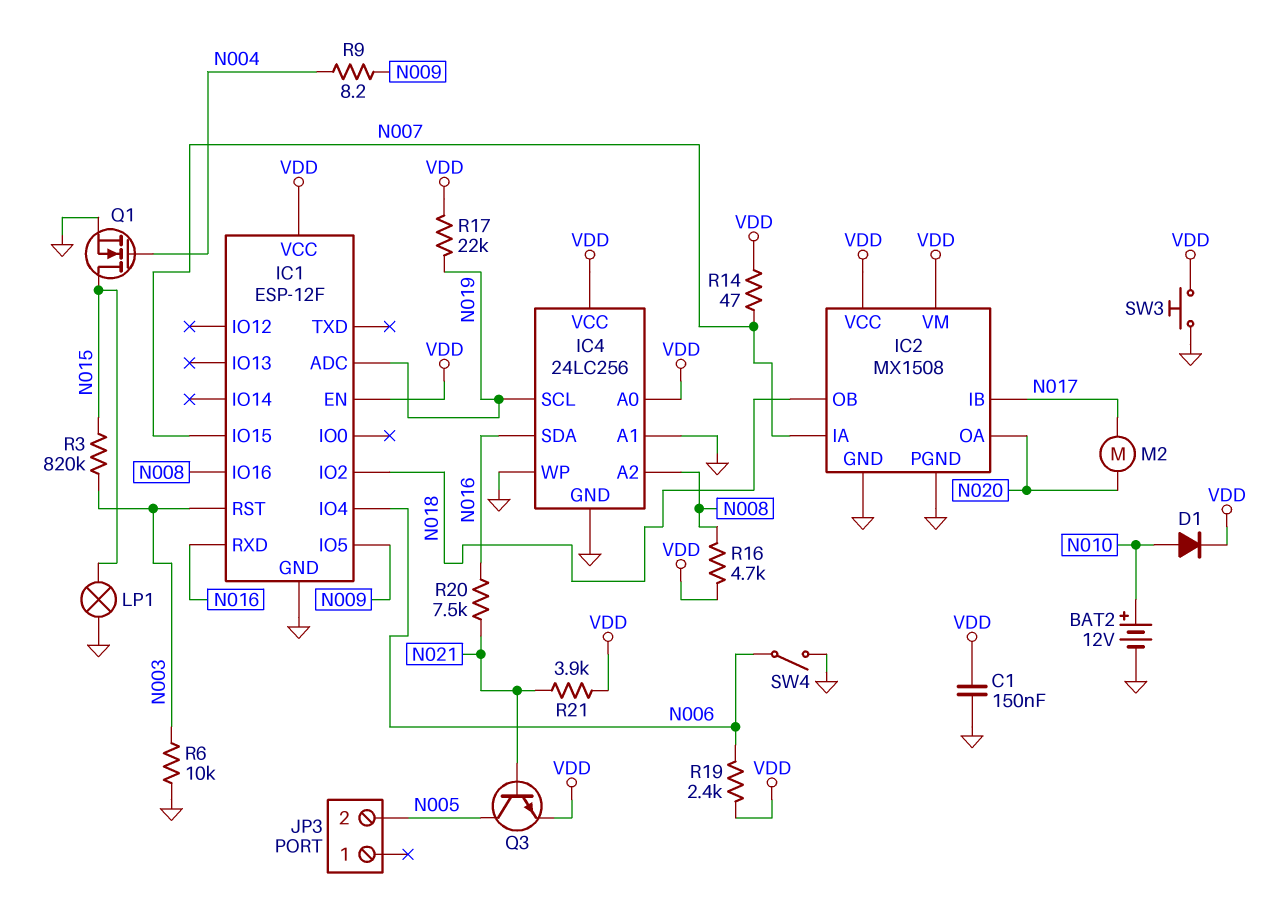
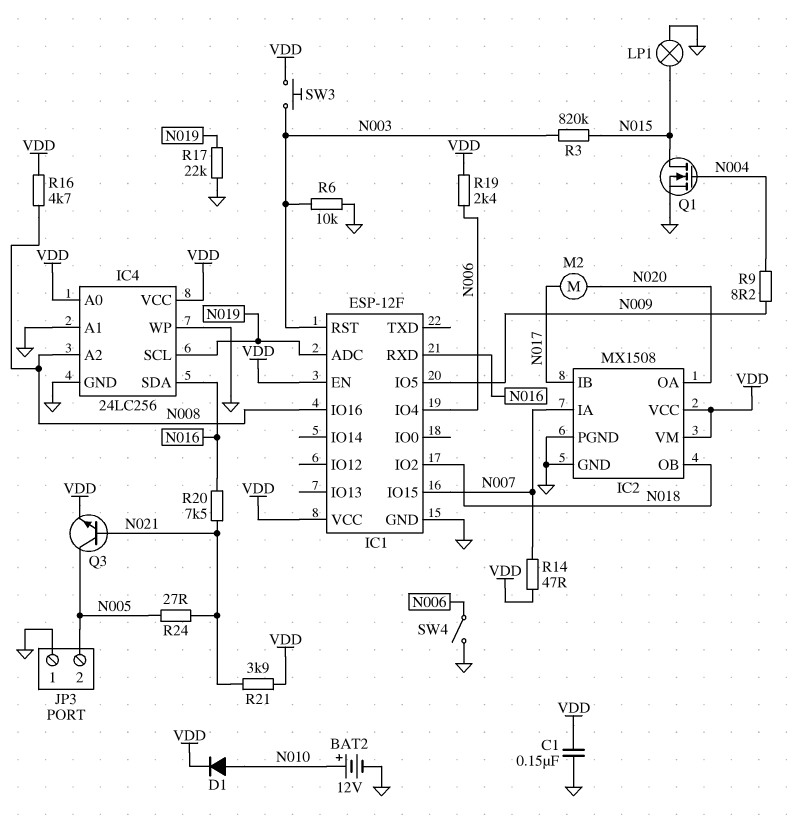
JP3 pin 1: none -> GND
R17: 22k (N019, VDD) -> 22k (GND, N019)
R24: none -> 27 (N005, N021)
SW3: button (GND, VDD) -> button (N003, VDD)

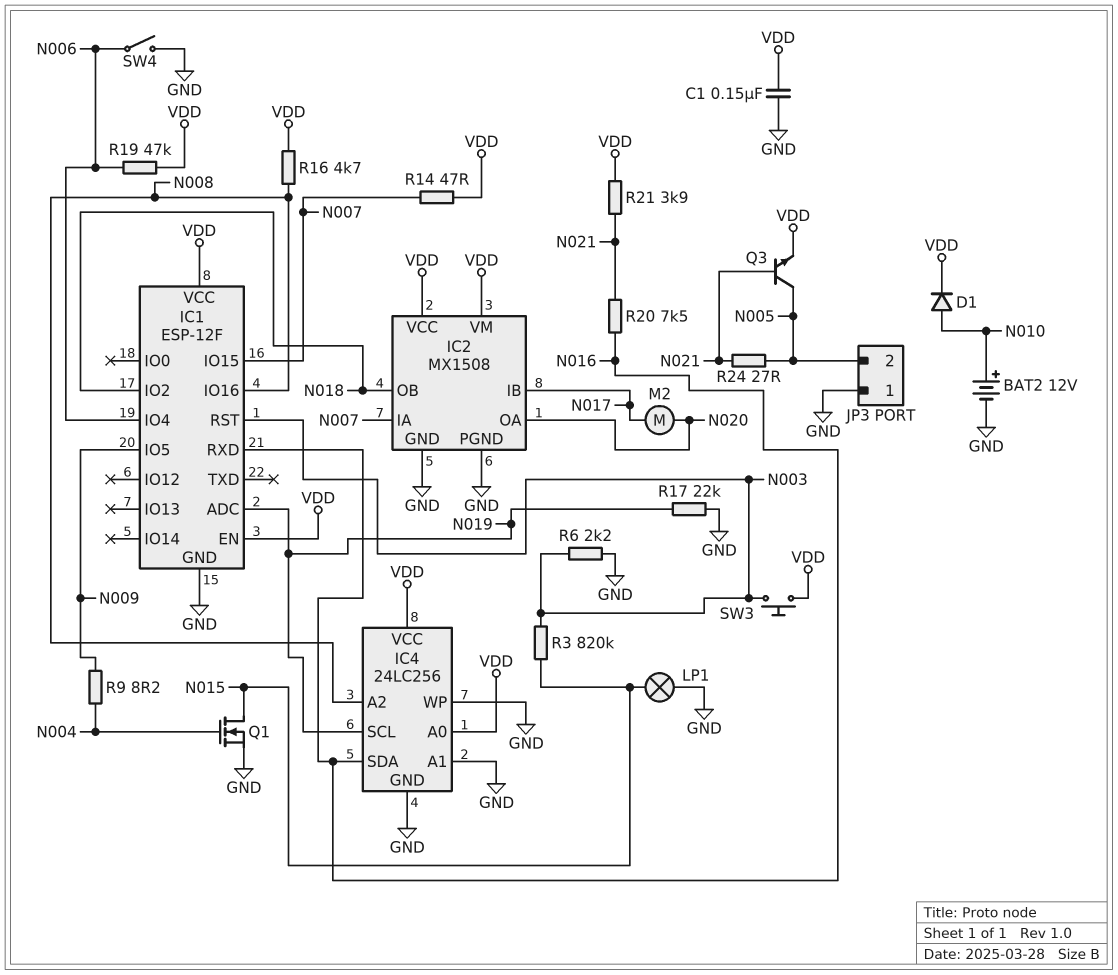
R6: 10k (GND, N003) -> 2.2k (GND, N003)
R19: 2.4k (N006, VDD) -> 47k (N006, VDD)

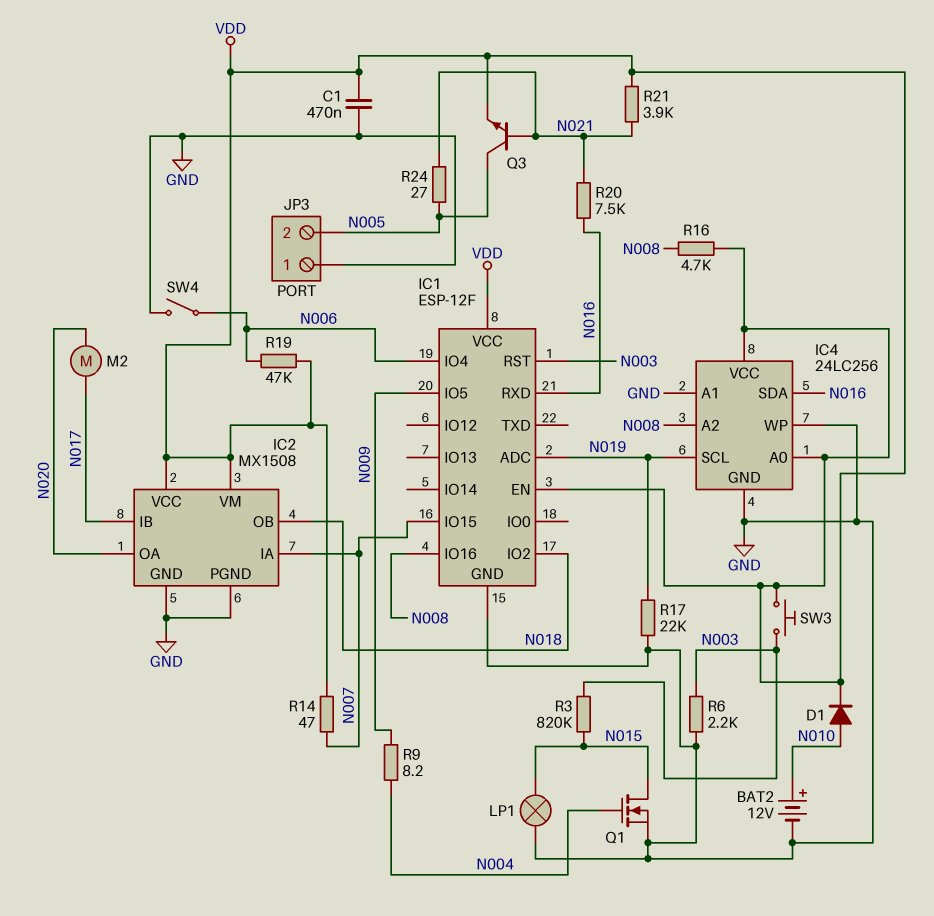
C1: 150nF (GND, VDD) -> 470nF (GND, VDD)

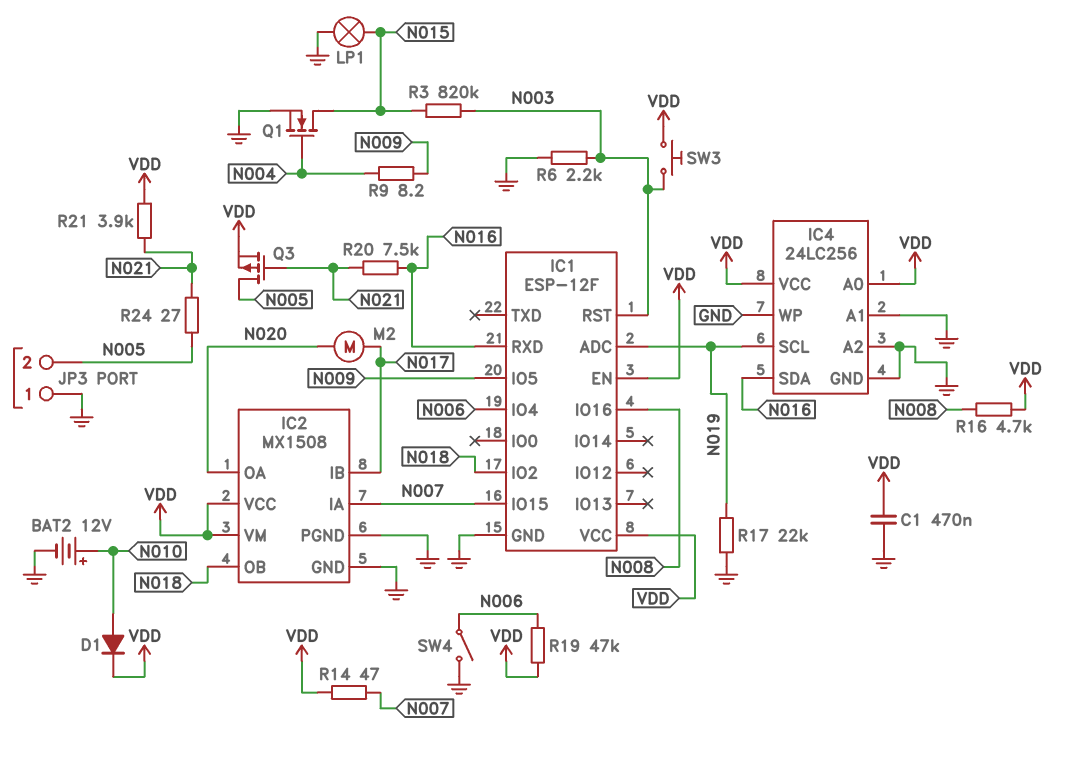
IC4 pin A2: N008 -> GND
Q3: NPN (B N021, C N005, E VDD) -> PMOS (G N021, D N005, S VDD)

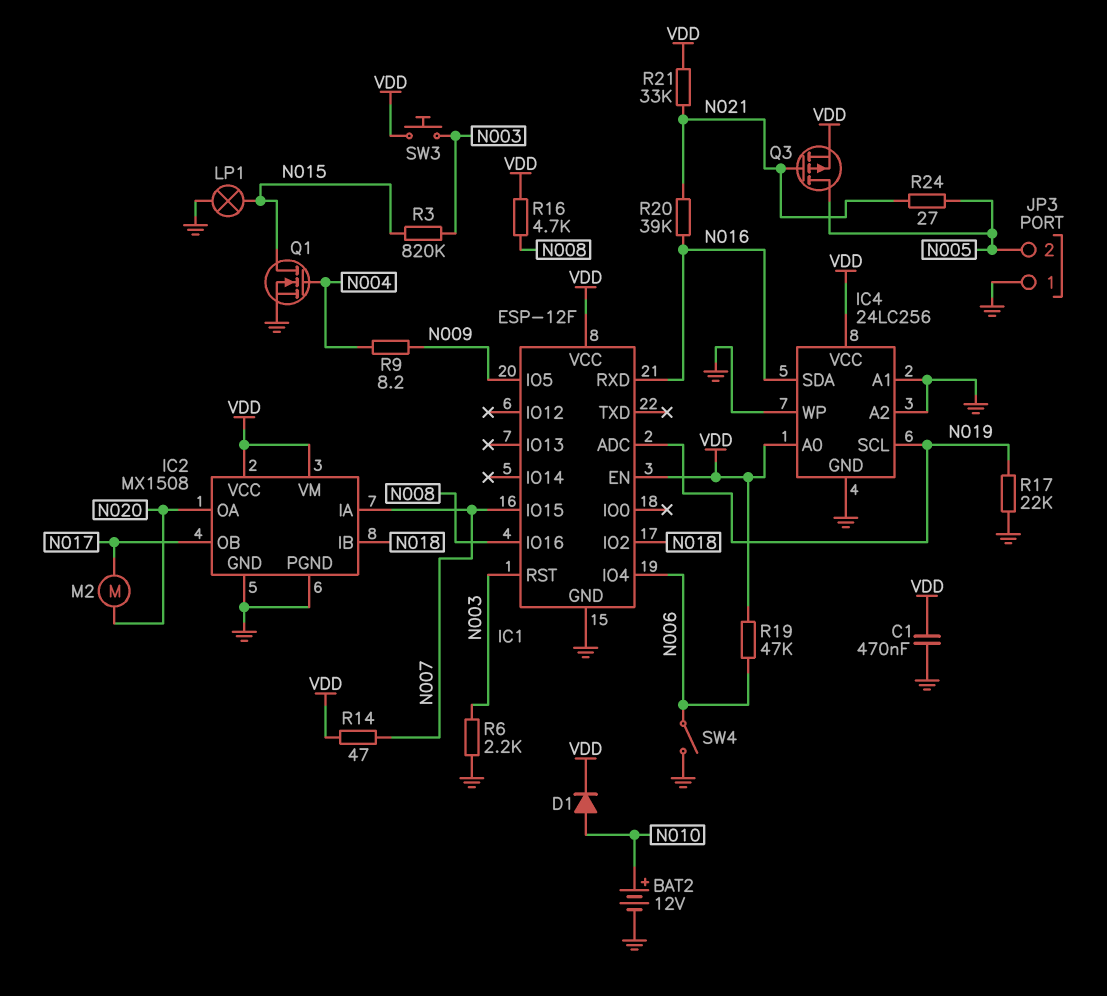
IC2 pin IB: N017 -> N018
IC2 pin OB: N018 -> N017
R20: 7.5k (N016, N021) -> 39k (N016, N021)
R21: 3.9k (N021, VDD) -> 33k (N021, VDD)

